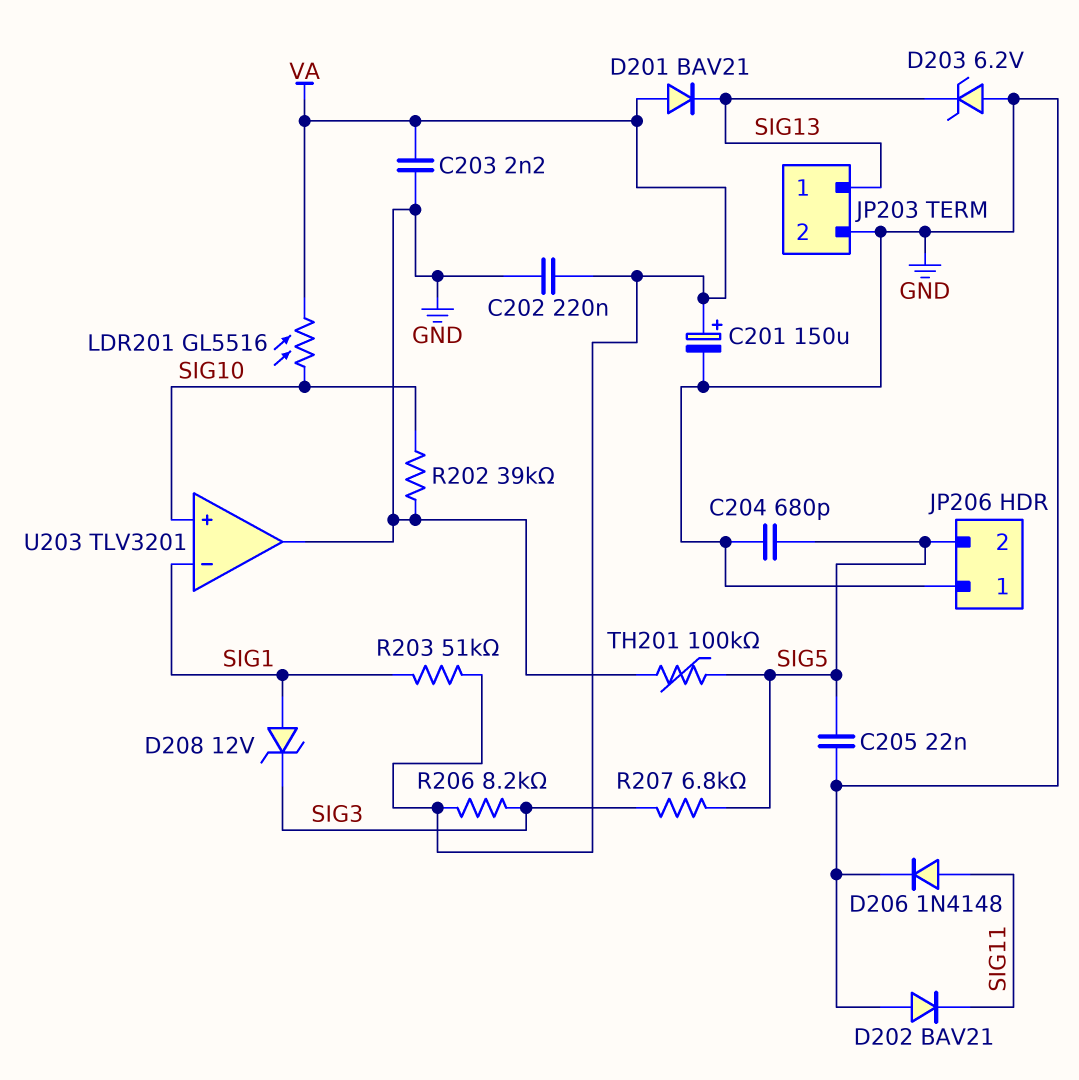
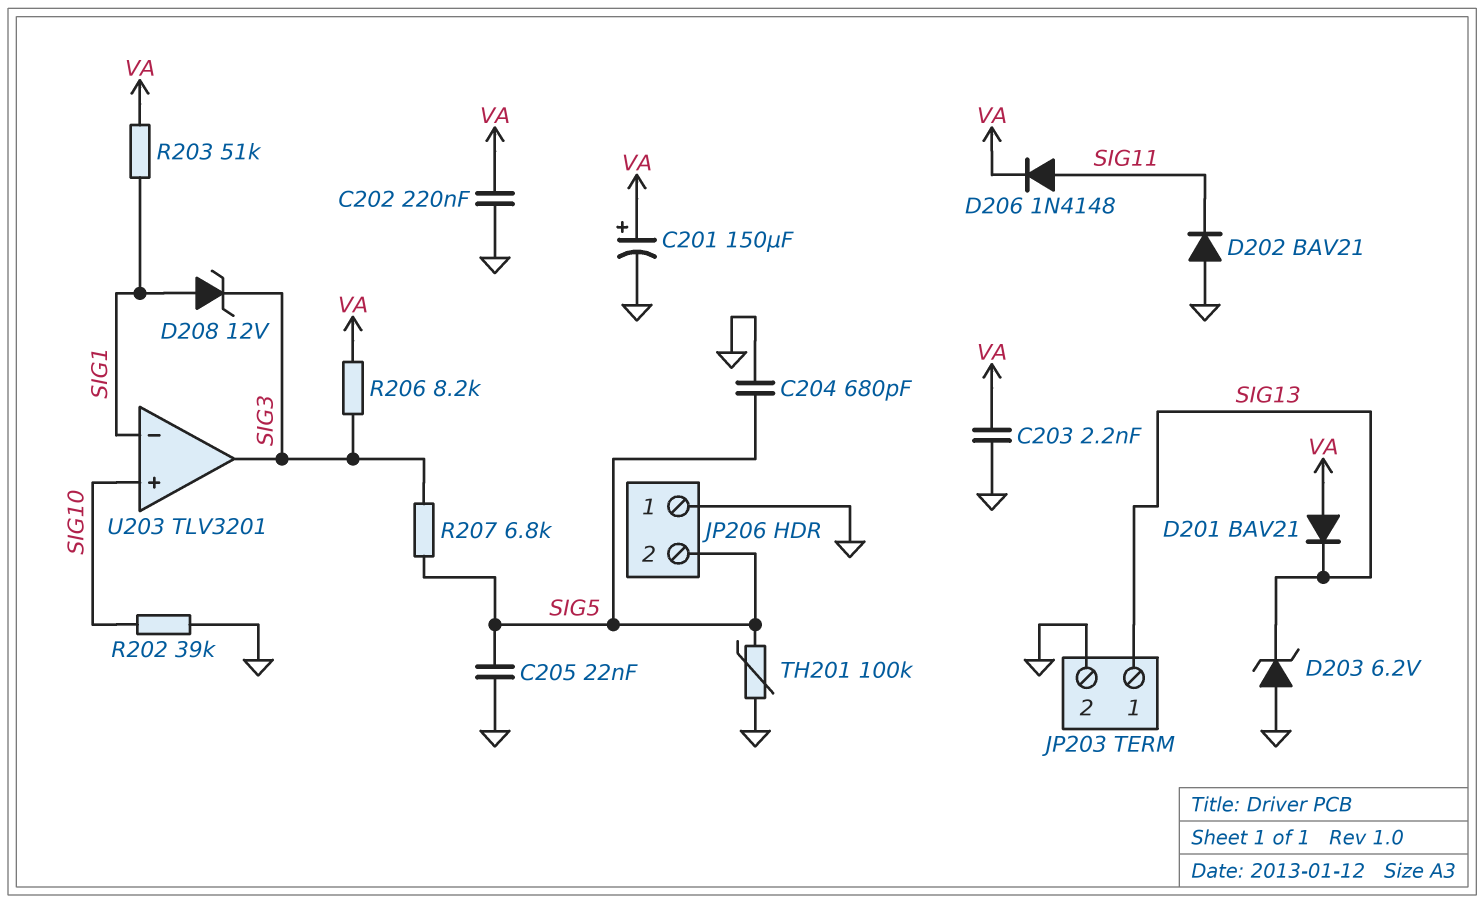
D206: diode 1N4148 (A SIG11, K GND) -> diode 1N4148 (A SIG11, K VA)
LDR201: GL5516 (SIG10, VA) -> none
U203 pin out: GND -> SIG3

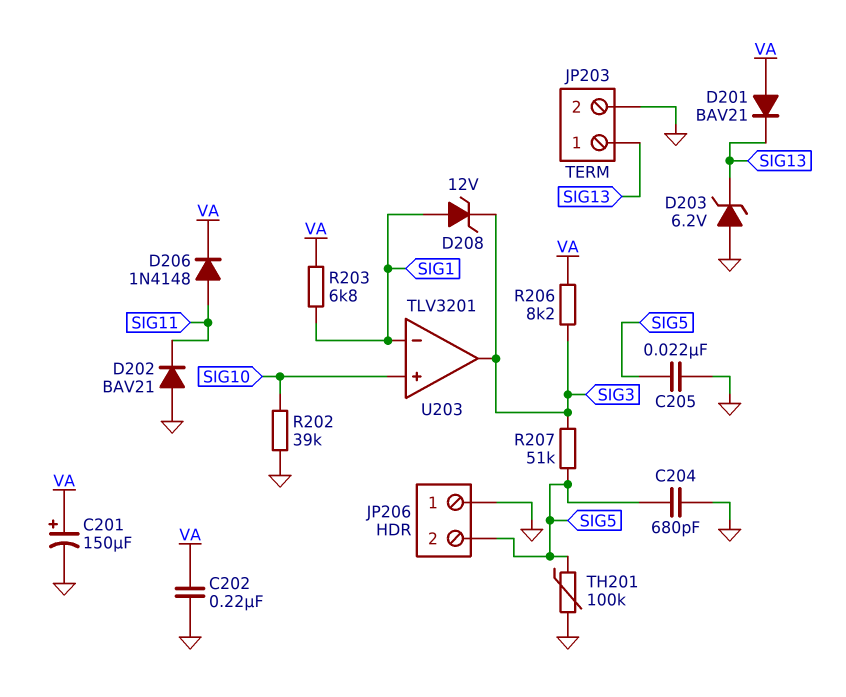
C203: 2.2nF (GND, VA) -> none
R203: 51k (SIG1, VA) -> 6.8k (SIG1, VA)
R207: 6.8k (SIG3, SIG5) -> 51k (SIG3, SIG5)

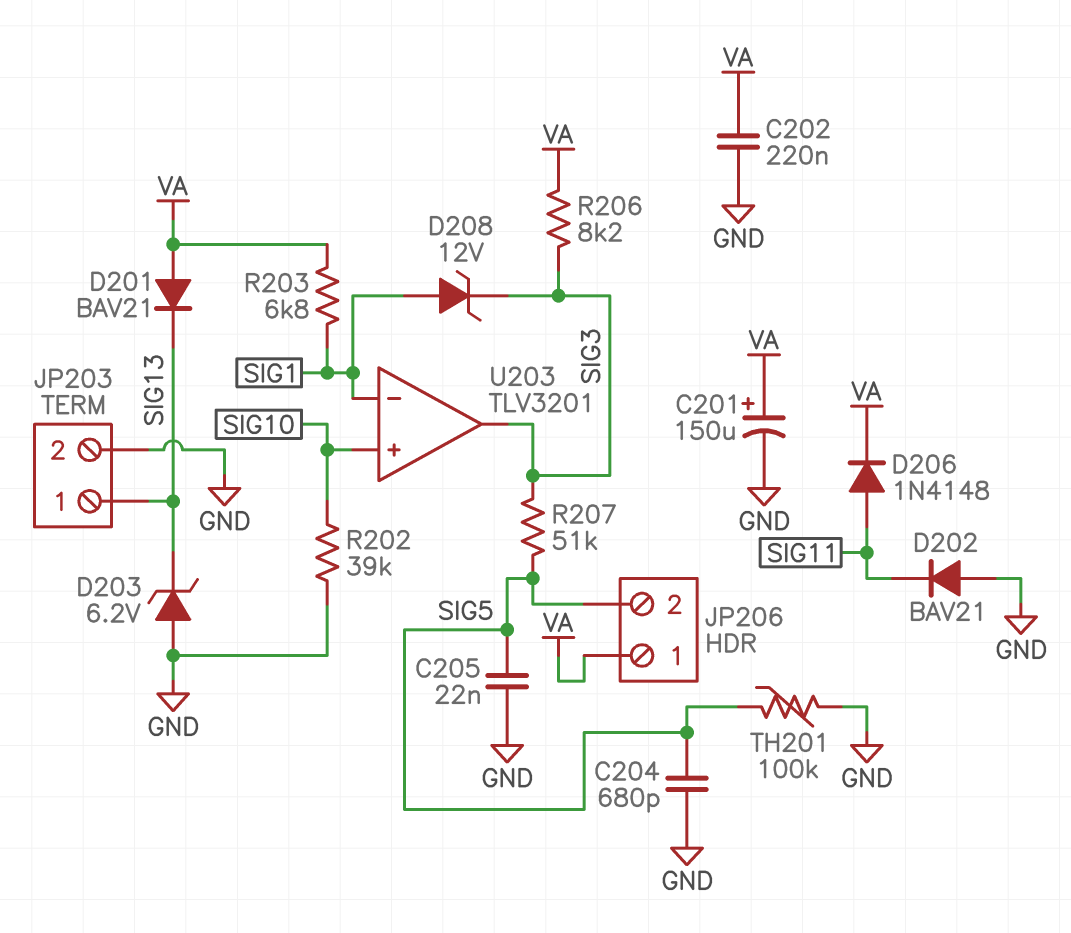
JP206 pin 1: GND -> VA

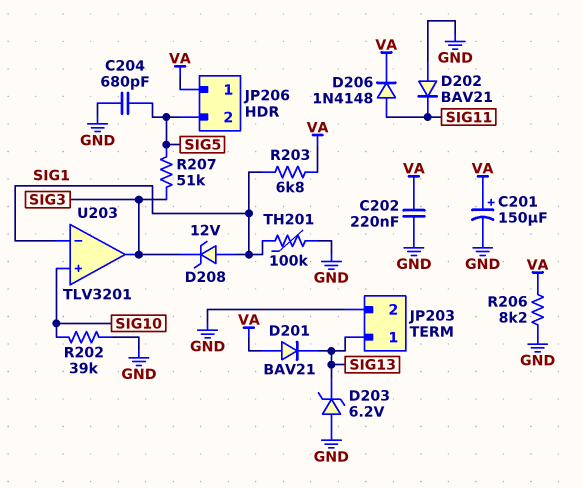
C205: 22nF (GND, SIG5) -> none
R206: 8.2k (SIG3, VA) -> 8.2k (GND, VA)
TH201: 100k (GND, SIG5) -> 100k (GND, SIG1)

